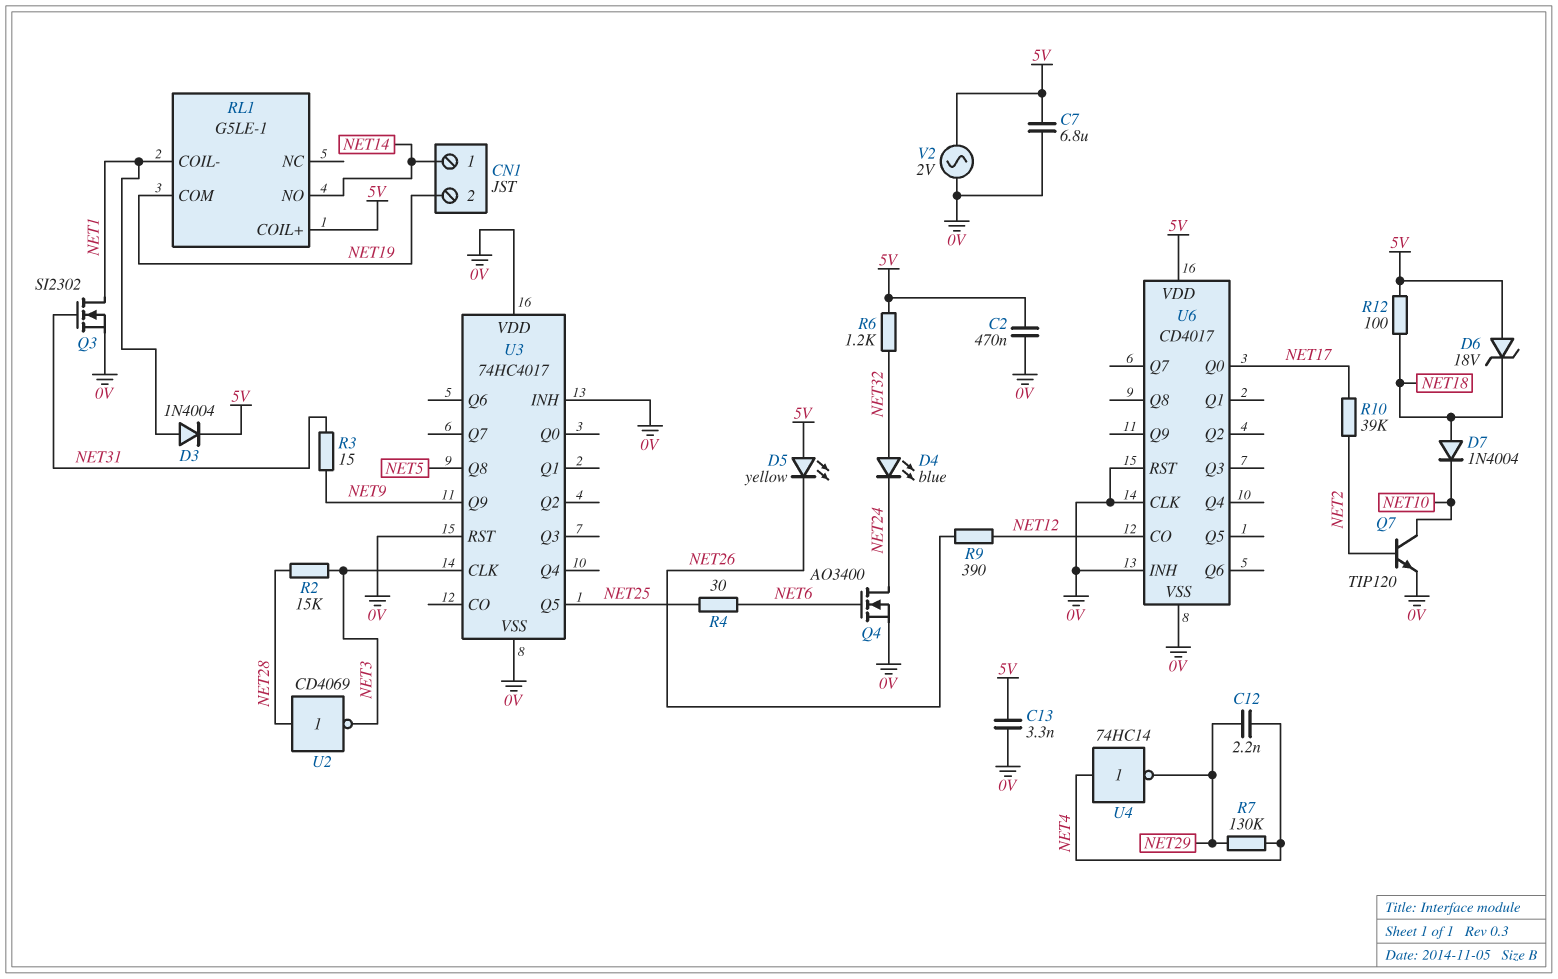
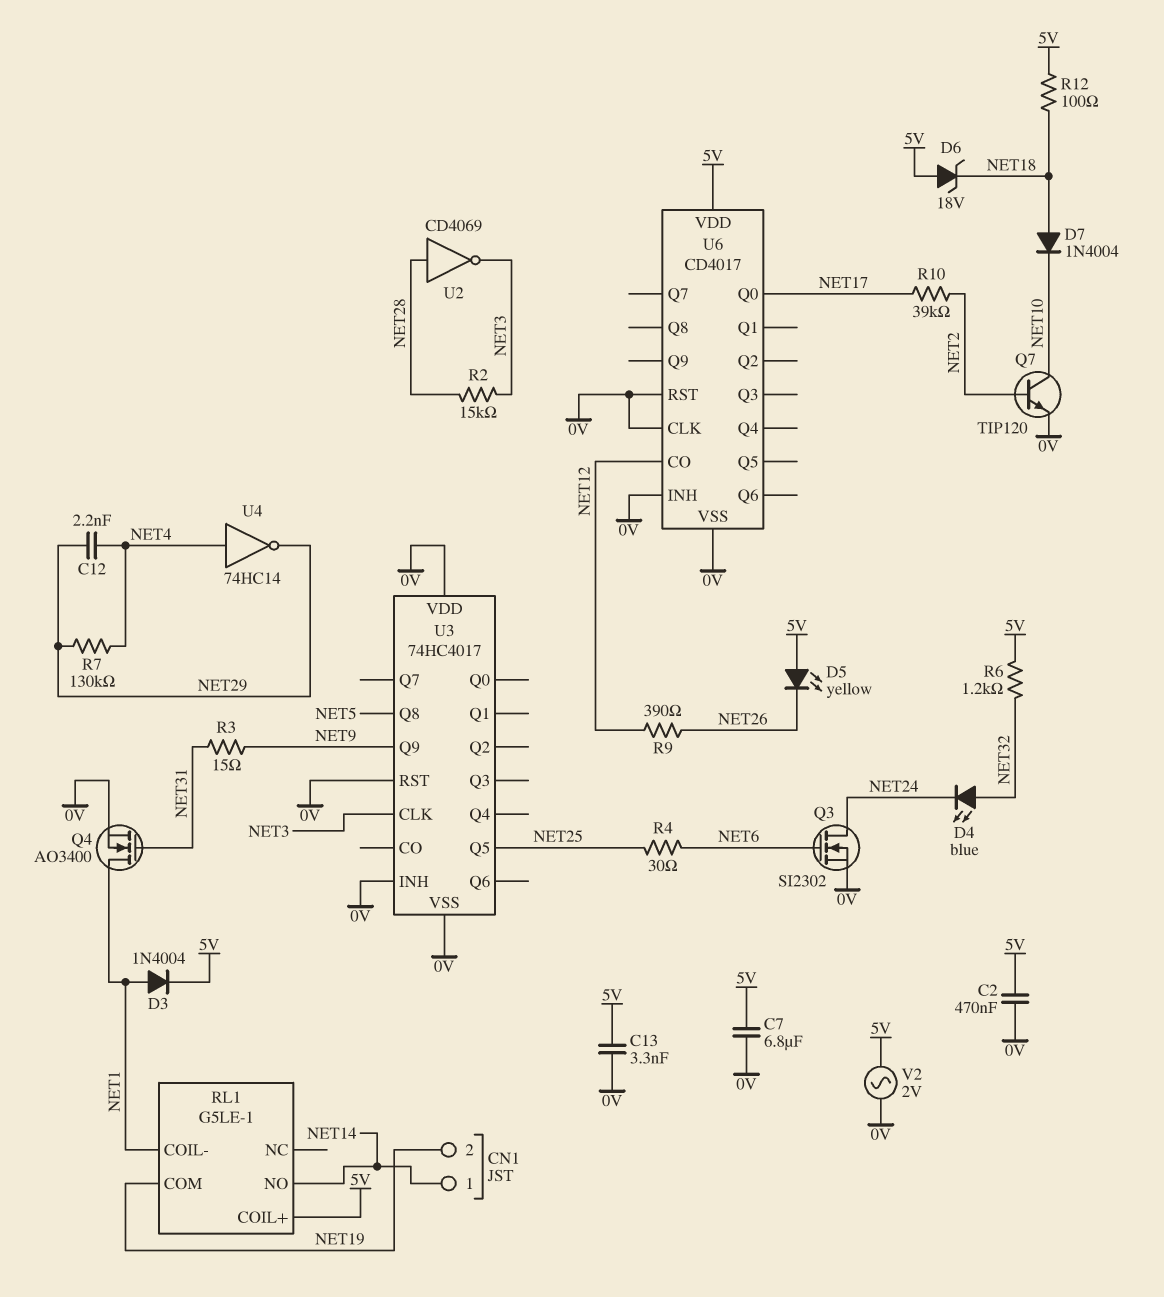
Q3: NMOS SI2302 (G NET31, D NET1, S 0V) -> NMOS SI2302 (G NET6, D NET24, S 0V)
Q4: NMOS AO3400 (G NET6, D NET24, S 0V) -> NMOS AO3400 (G NET31, D NET1, S 0V)

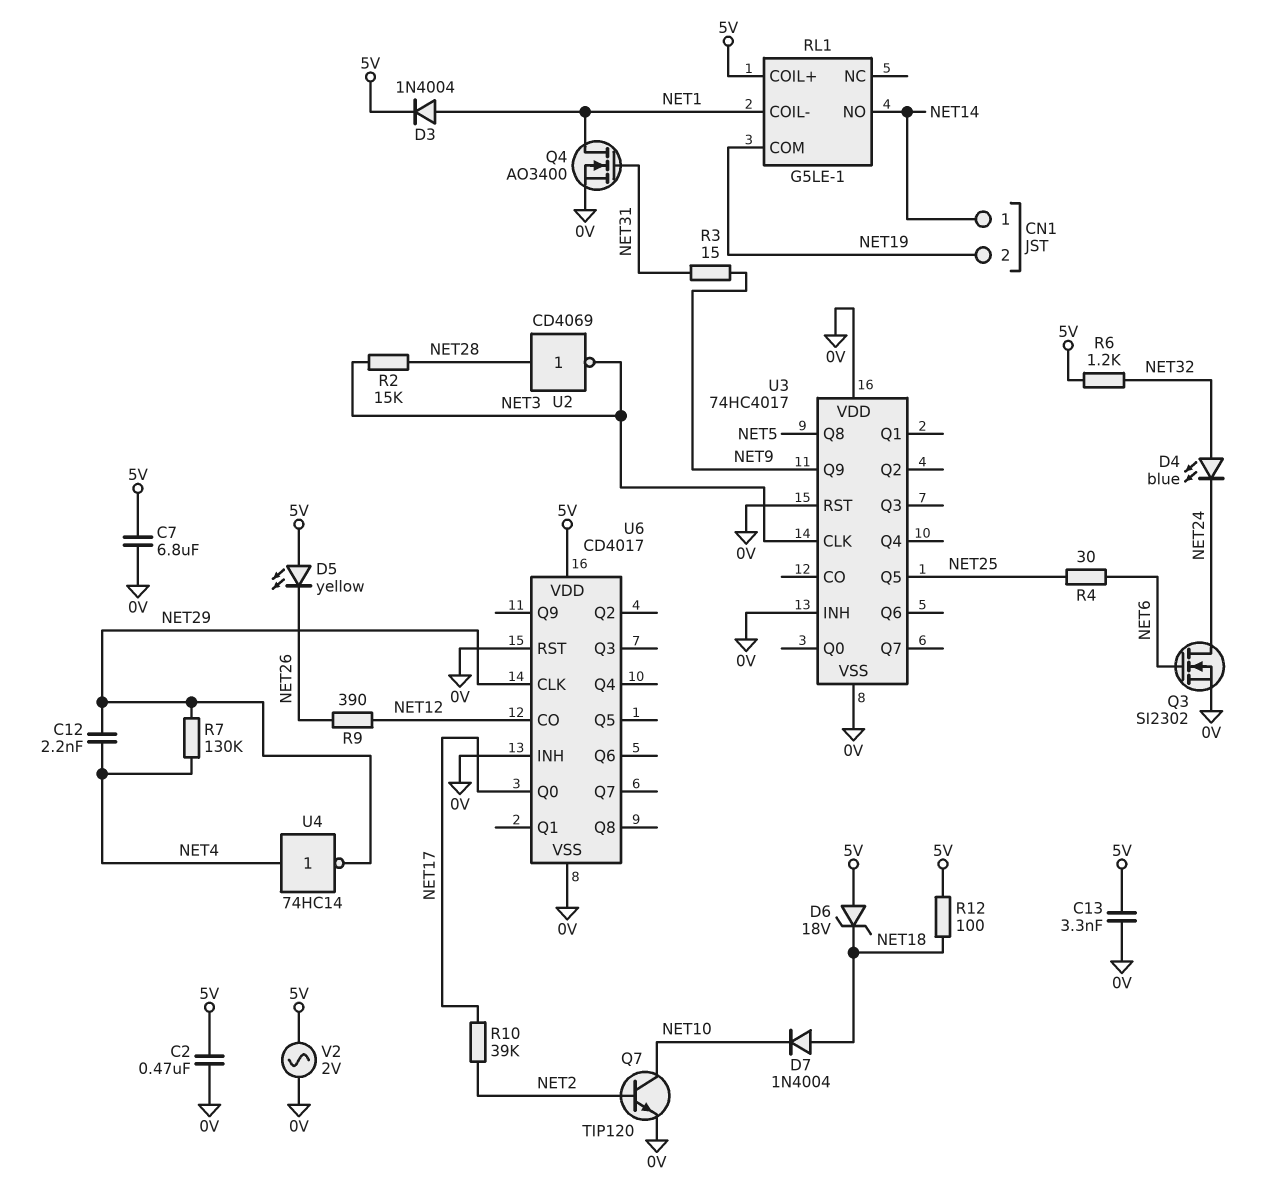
U6 pin CLK: 0V -> NET29

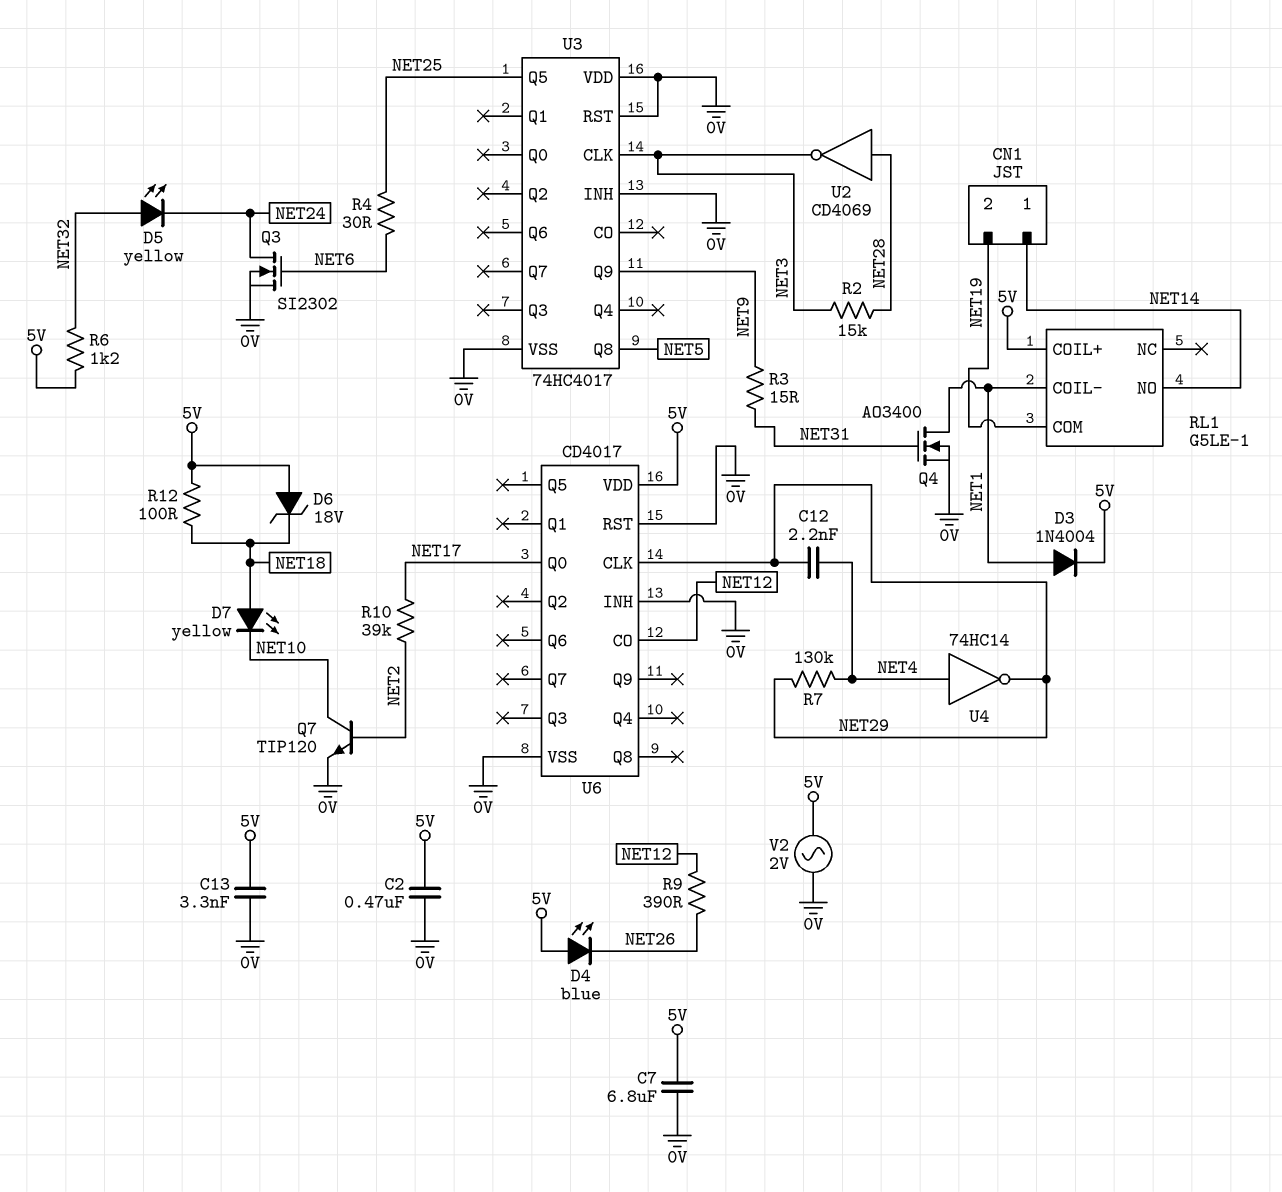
D4: LED blue (A NET32, K NET24) -> LED blue (A 5V, K NET26)
D5: LED yellow (A 5V, K NET26) -> LED yellow (A NET32, K NET24)
D7: diode 1N4004 (A NET18, K NET10) -> LED yellow (A NET18, K NET10)

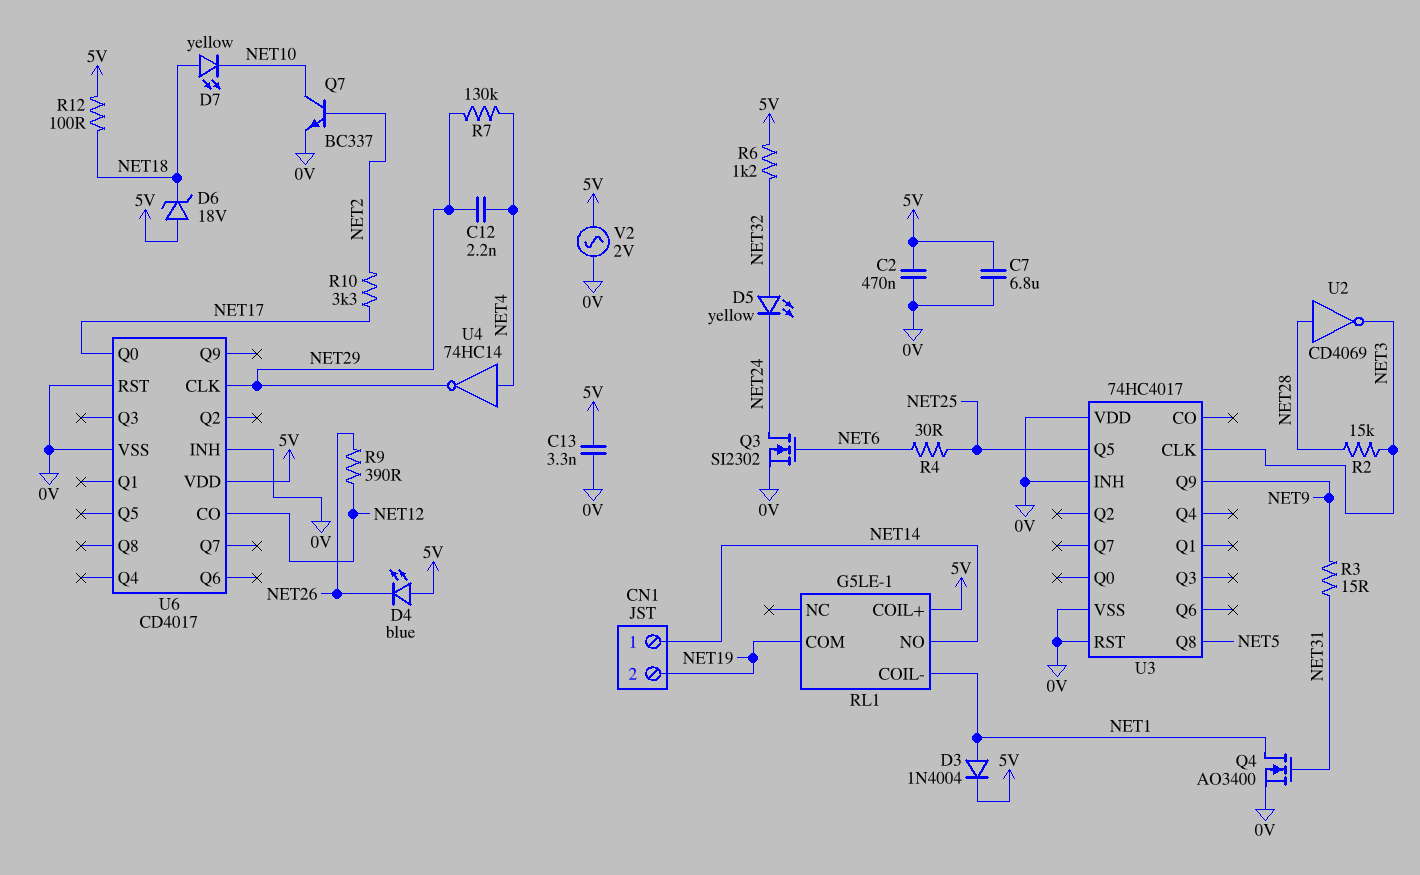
Q7: NPN TIP120 (B NET2, C NET10, E 0V) -> NPN BC337 (B NET2, C NET10, E 0V)
R10: 39k (NET2, NET17) -> 3.3k (NET2, NET17)

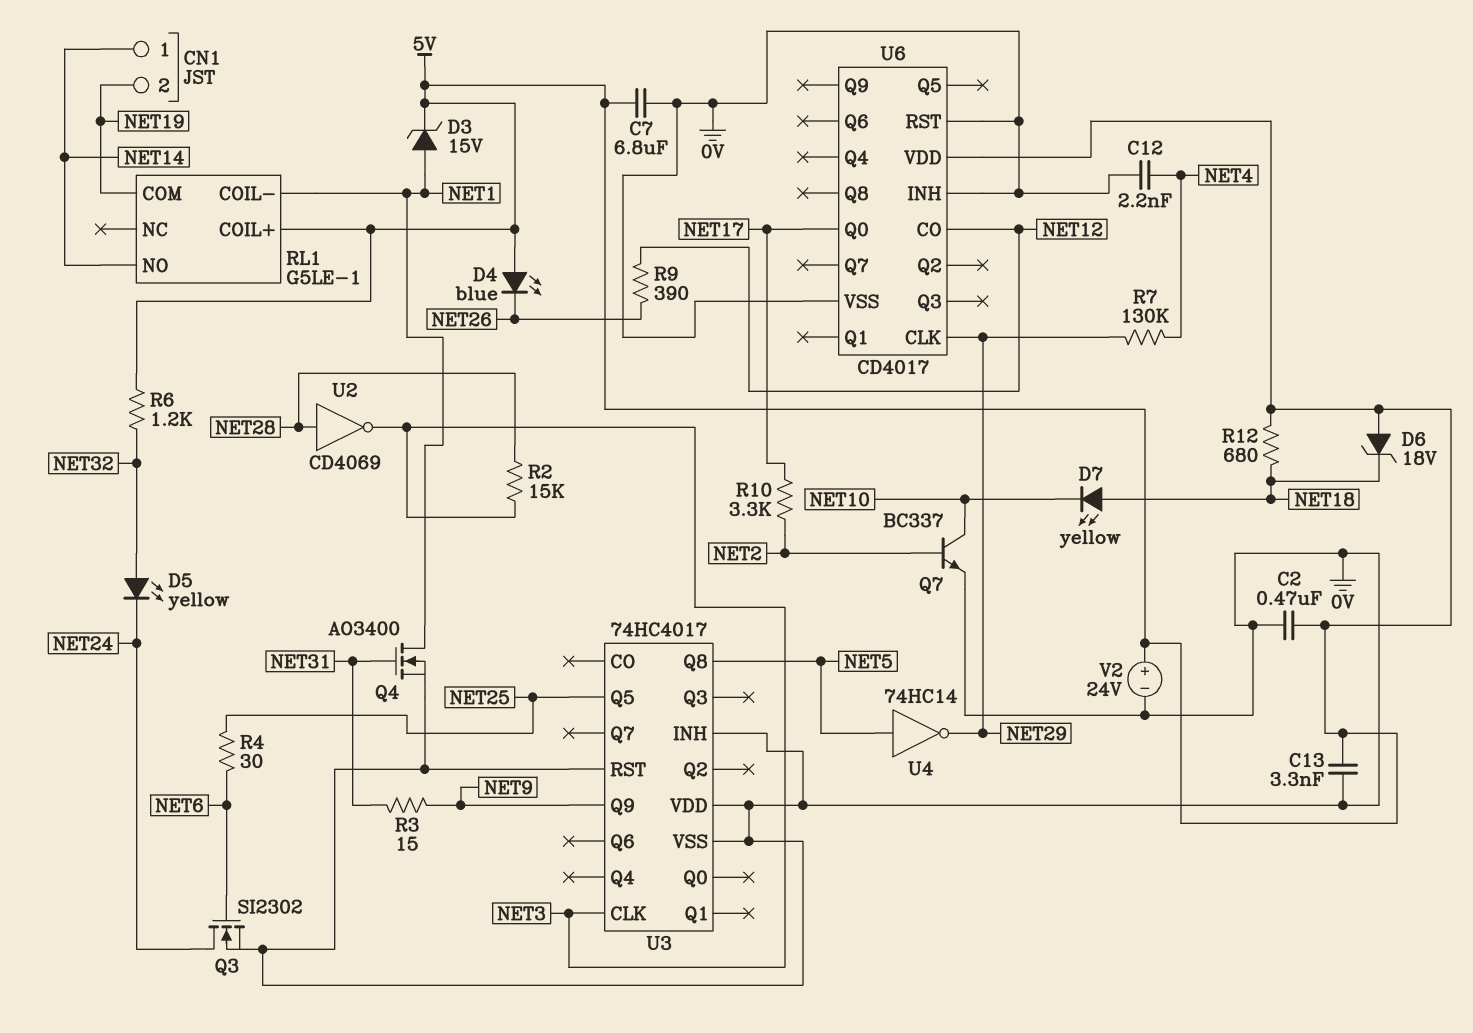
C12: 2.2nF (NET4, NET29) -> 2.2nF (0V, NET4)
D3: diode 1N4004 (A NET1, K 5V) -> zener 15V (A NET1, K 5V)
R12: 100 (5V, NET18) -> 680 (5V, NET18)
U4: NOT 74HC14 (in NET4, out NET29) -> NOT 74HC14 (in NET5, out NET29)
V2: AC 2V (0V, 5V) -> 24V (plus 5V, minus 0V)

